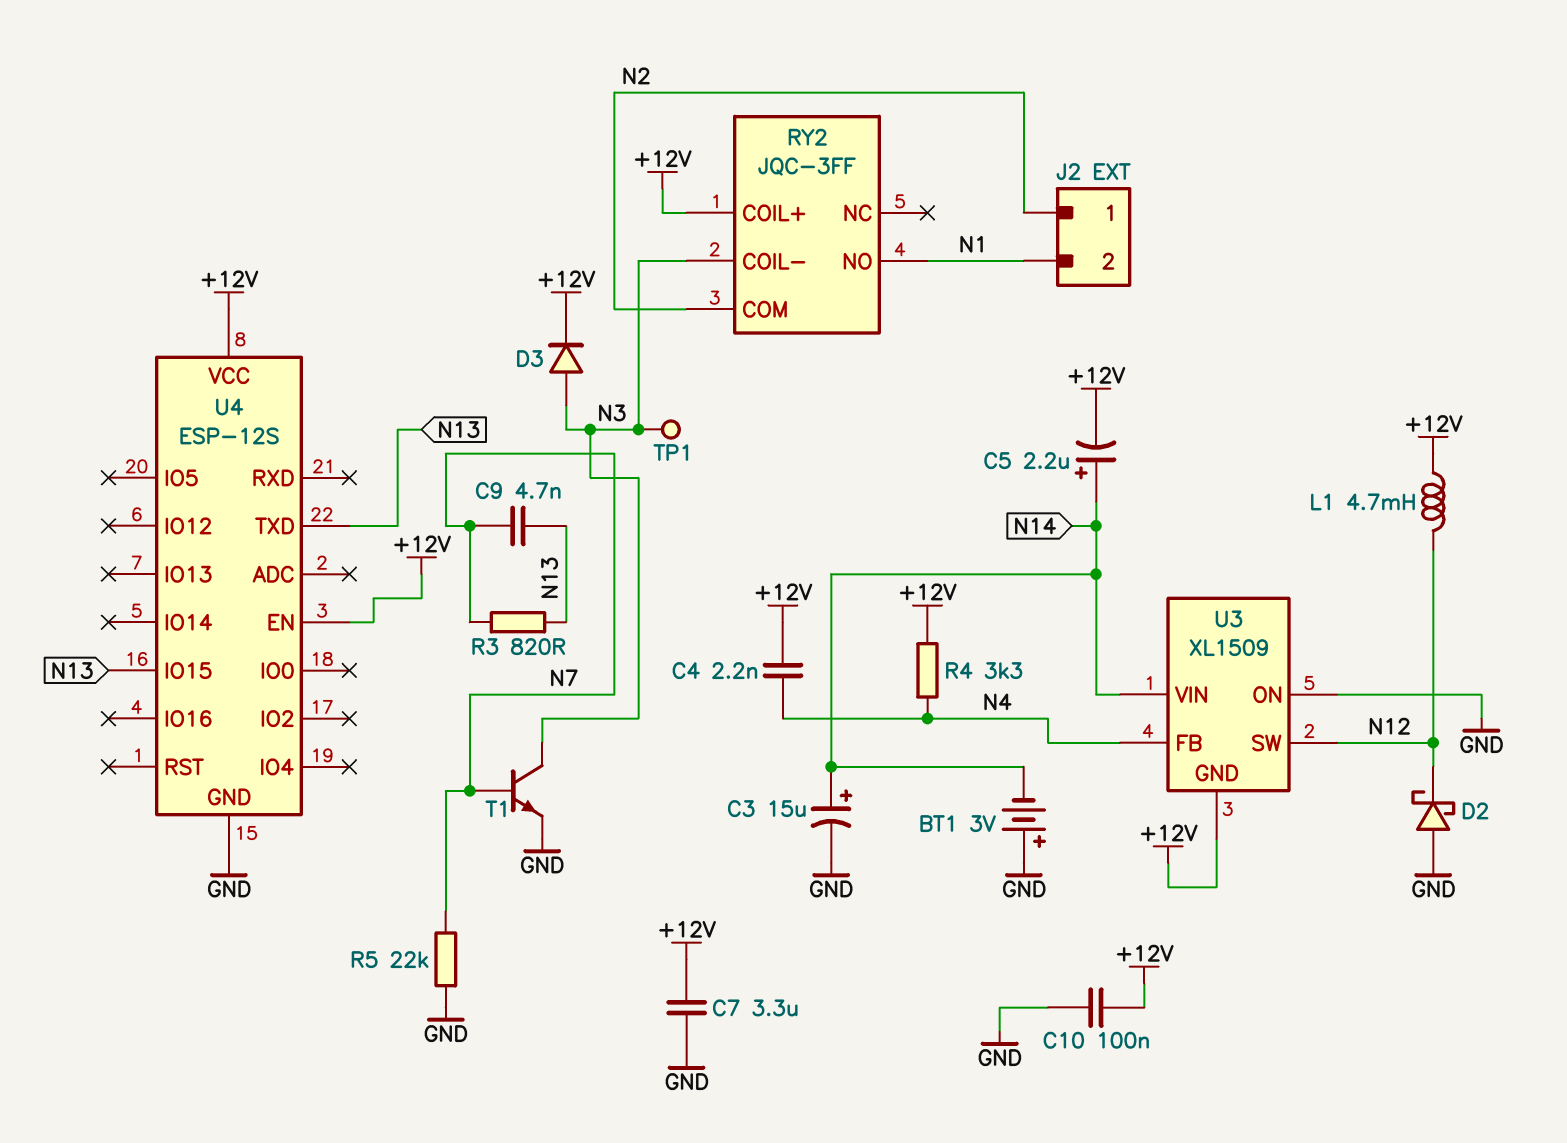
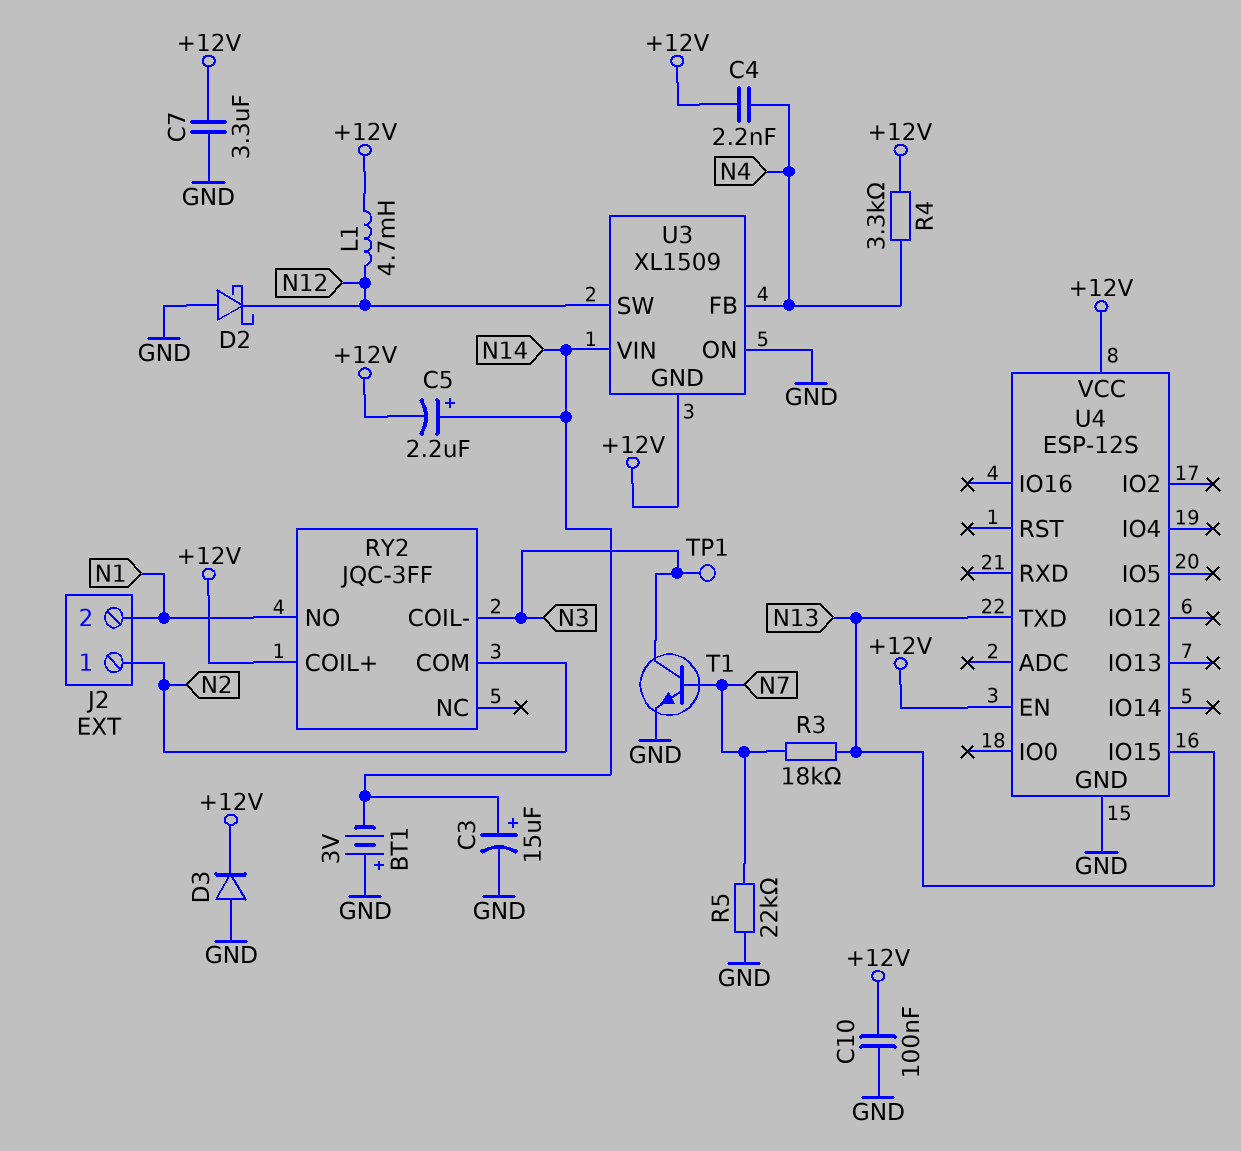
C9: 4.7nF (N7, N13) -> none
D3: diode (A N3, K +12V) -> diode (A GND, K +12V)
R3: 820 (N7, N13) -> 18k (N7, N13)

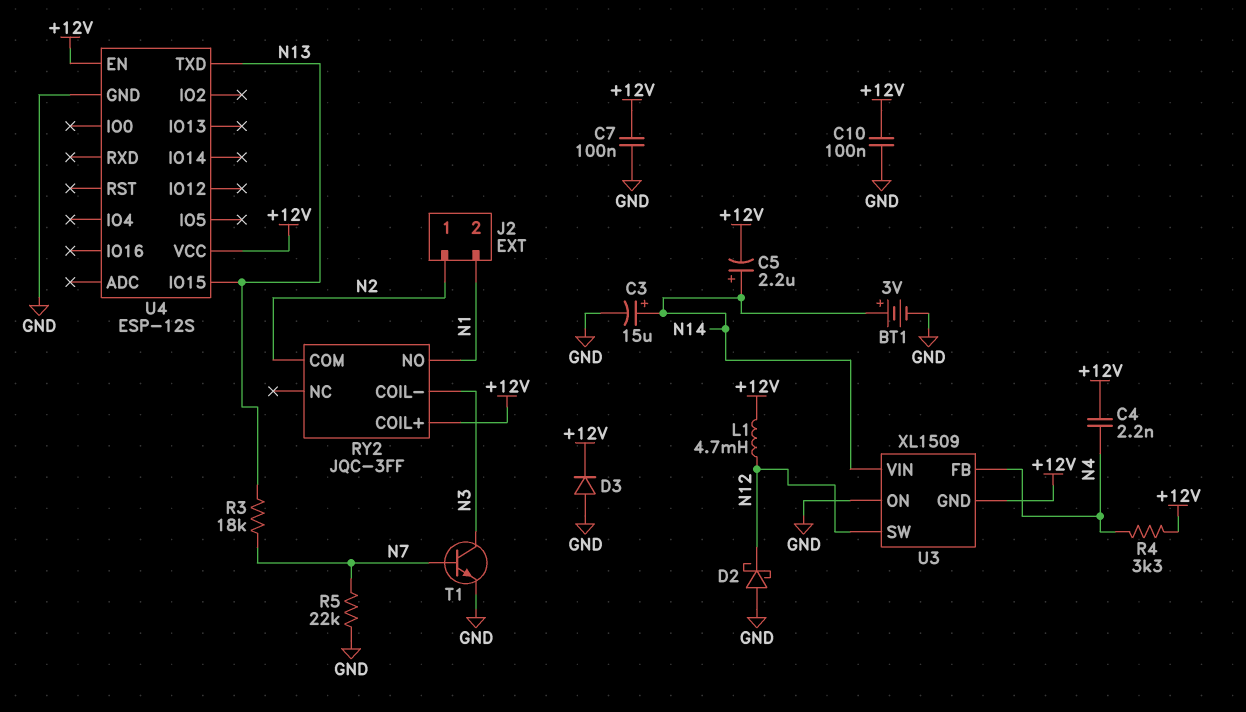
BT1: 3V (plus GND, minus N14) -> 3V (plus N14, minus GND)
C7: 3.3uF (+12V, GND) -> 100nF (+12V, GND)
TP1: test point (N3) -> none

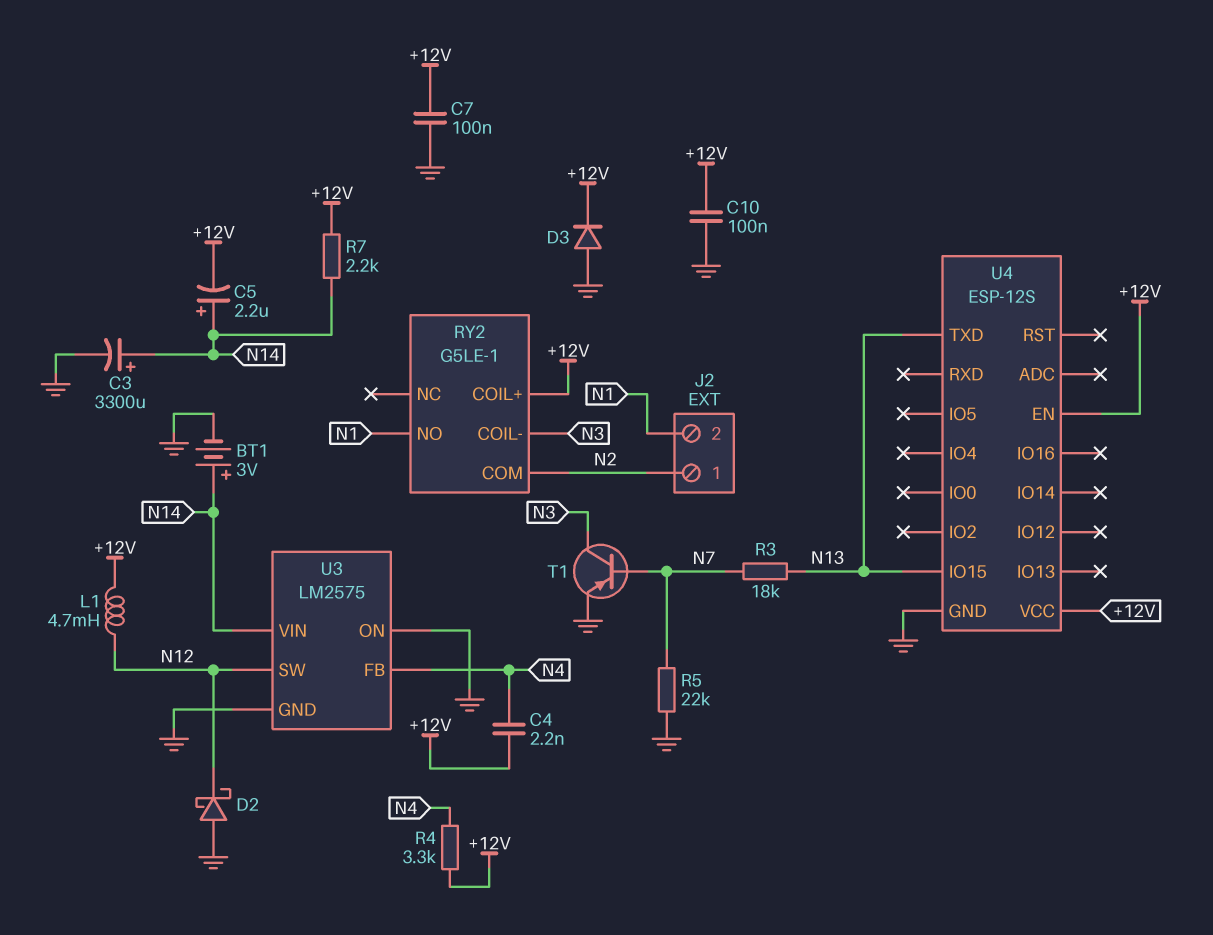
C3: 15uF (plus N14, minus GND) -> 3300uF (plus N14, minus GND)
R7: none -> 2.2k (+12V, N14)
RY2: JQC-3FF -> G5LE-1
T1: NPN (B N7, C N3, E GND) -> PNP (B N7, C N3, E GND)
U3: XL1509 -> LM2575
U3 pin GND: +12V -> GND

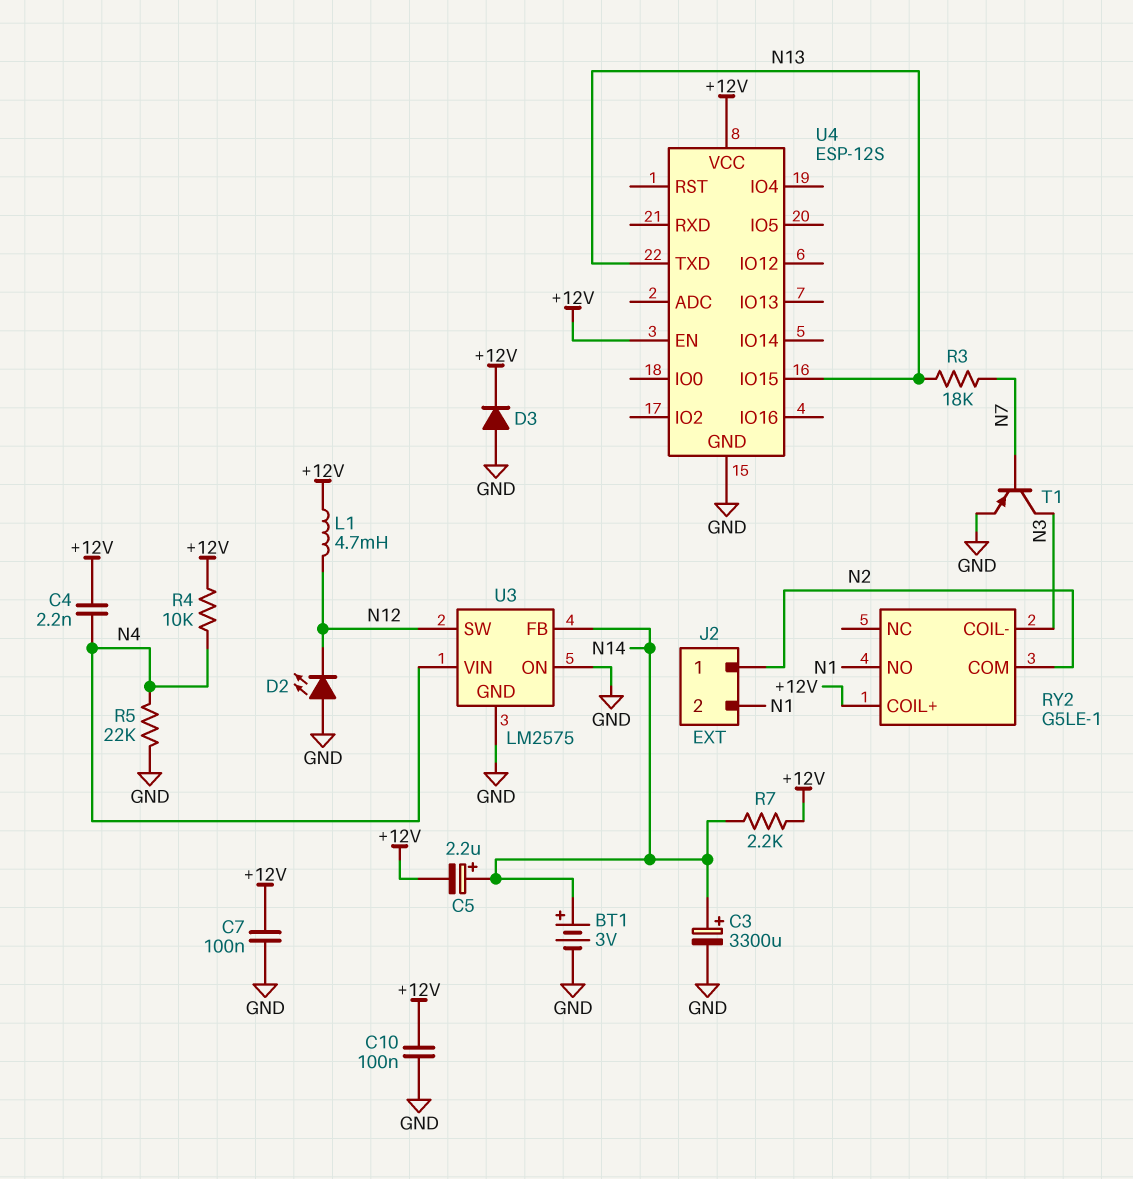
D2: schottky (A GND, K N12) -> LED (A GND, K N12)
R4: 3.3k (+12V, N4) -> 10k (+12V, N4)
R5: 22k (GND, N7) -> 22k (GND, N4)
U3 pin FB: N4 -> N14
U3 pin VIN: N14 -> N4

